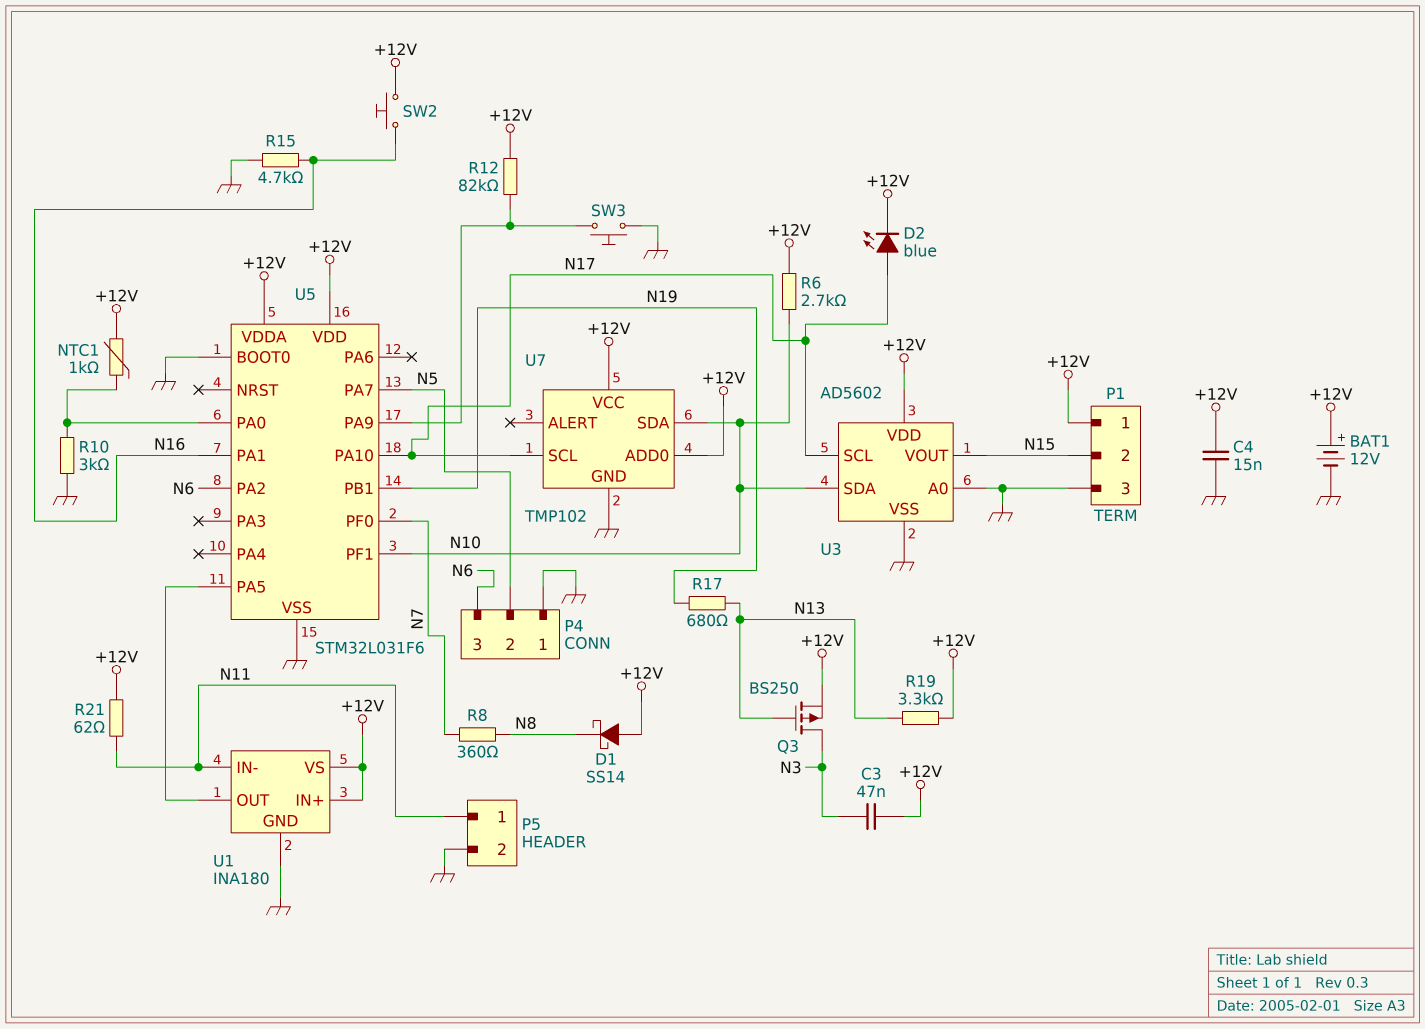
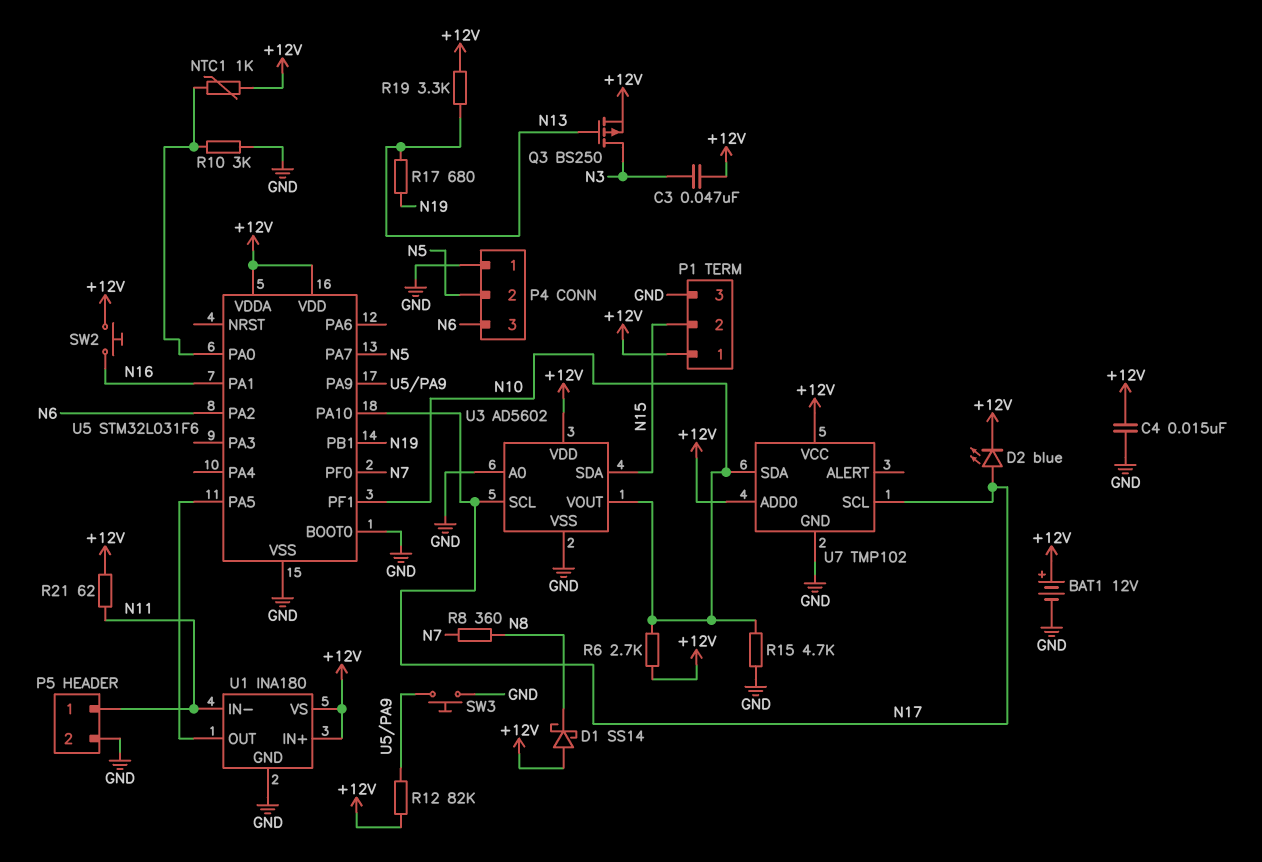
R15: 4.7k (GND, N16) -> 4.7k (GND, N10)
U3 pin SDA: N10 -> N15
U3 pin VOUT: N15 -> N10

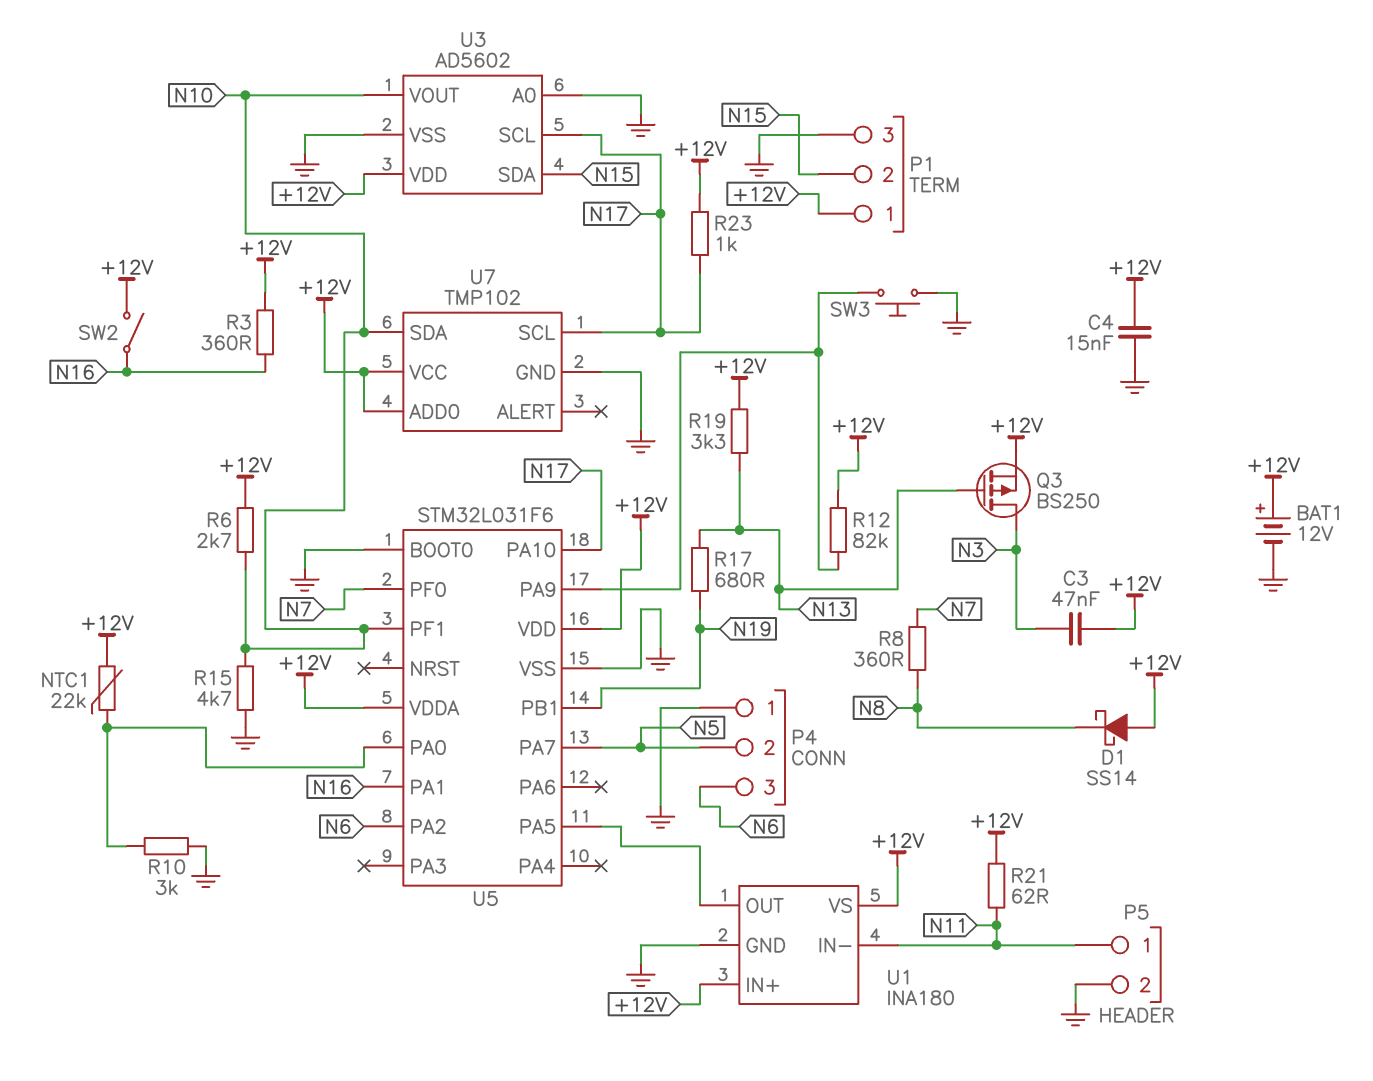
D2: LED blue (A N17, K +12V) -> none
NTC1: 1k (+12V, U5/PA0) -> 22k (+12V, U5/PA0)
R3: none -> 360 (+12V, N16)
R23: none -> 1k (+12V, N17)
SW2: button (+12V, N16) -> switch (+12V, N16)

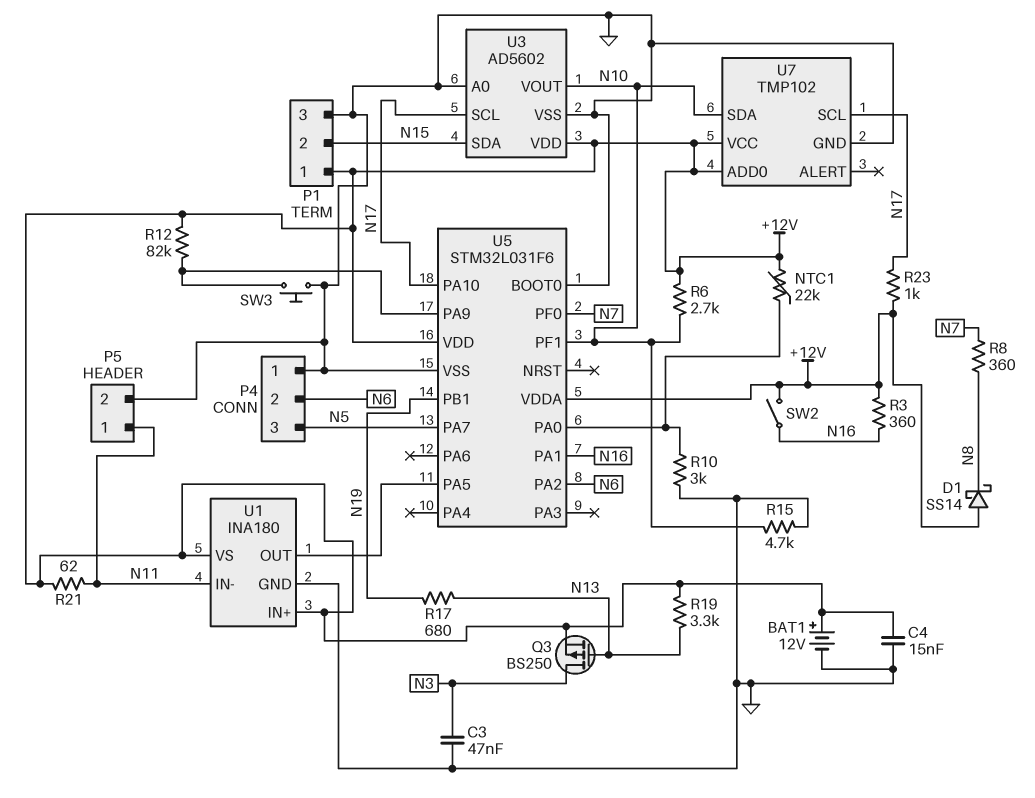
C3: 47nF (+12V, N3) -> 47nF (GND, N3)
P4 pin 2: N5 -> N6
P4 pin 3: N6 -> N5

